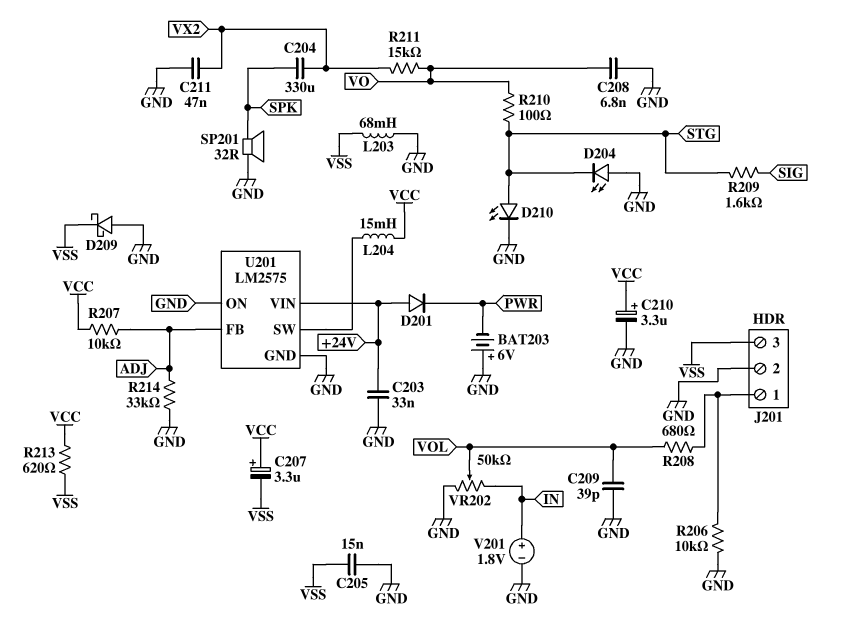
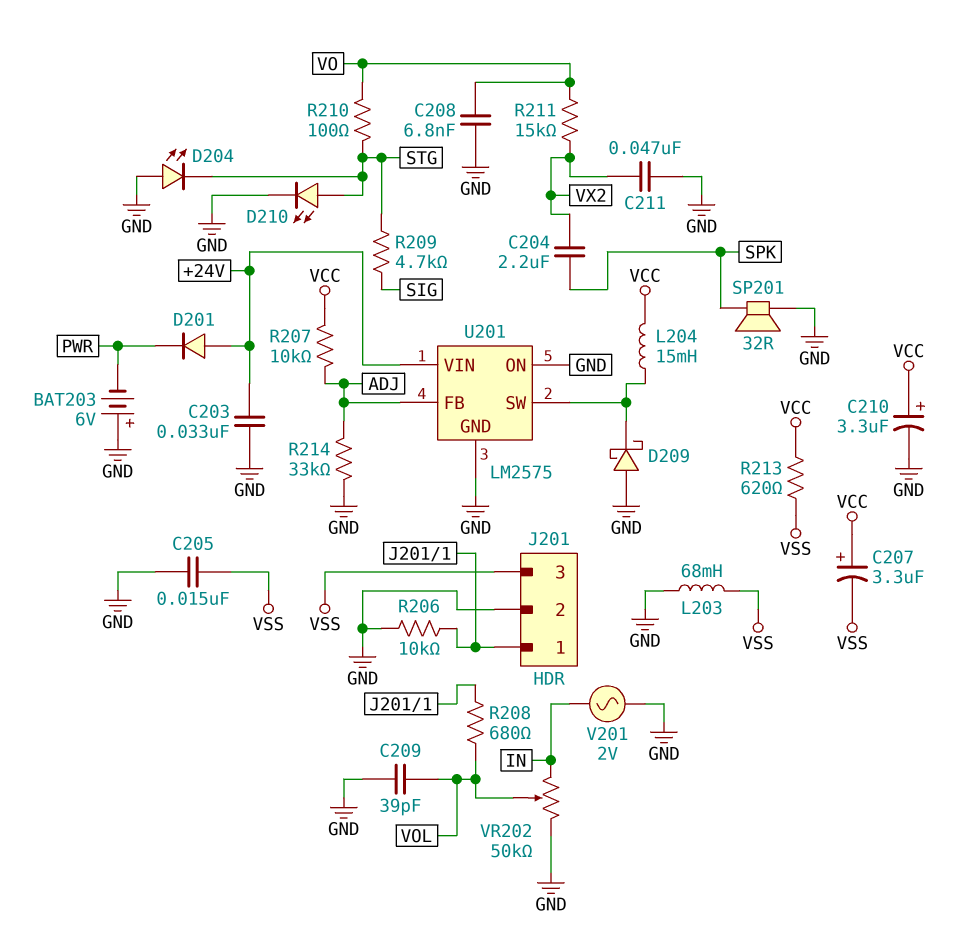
C204: 330uF (SPK, VX2) -> 2.2uF (SPK, VX2)
D209: schottky (A GND, K VSS) -> schottky (A GND, K U201/SW)
R209: 1.6k (SIG, STG) -> 4.7k (SIG, STG)
V201: 1.8V (plus IN, minus GND) -> AC 2V (GND, IN)

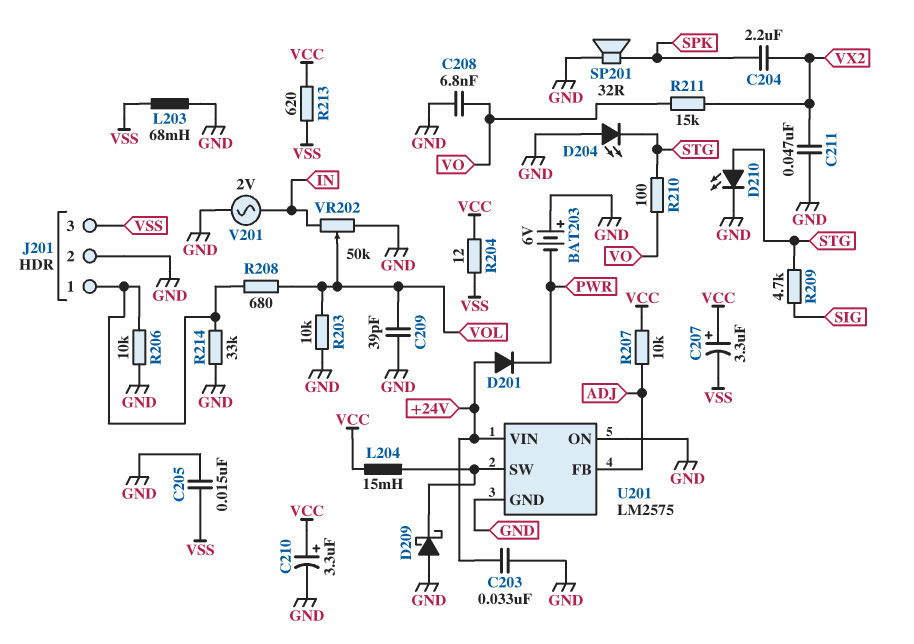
R203: none -> 10k (GND, VOL)
R204: none -> 12 (VCC, VSS)
R214: 33k (ADJ, GND) -> 33k (GND, J201/1)

